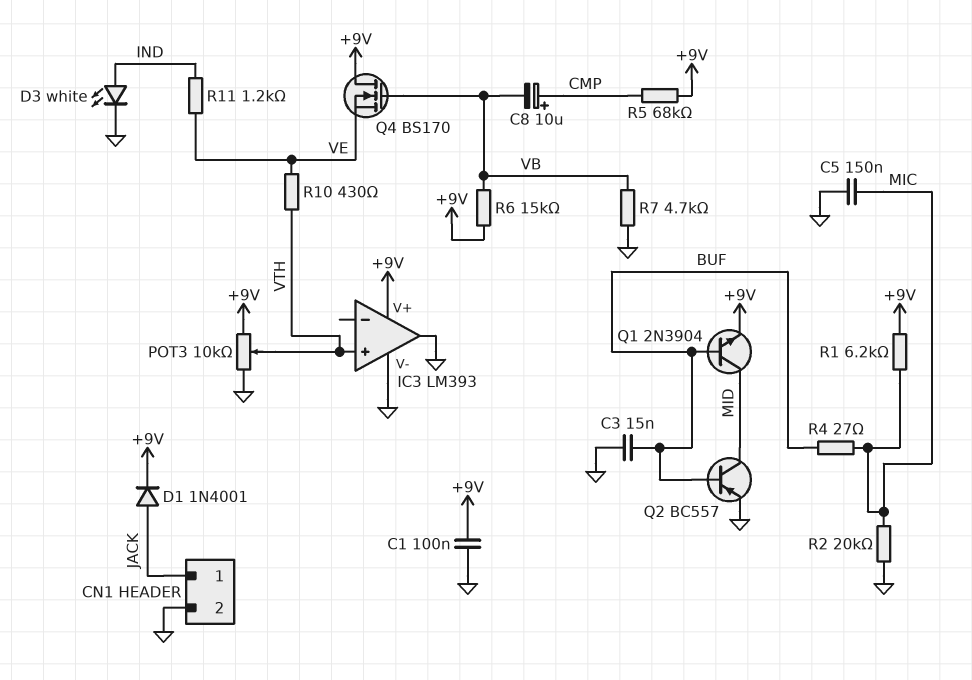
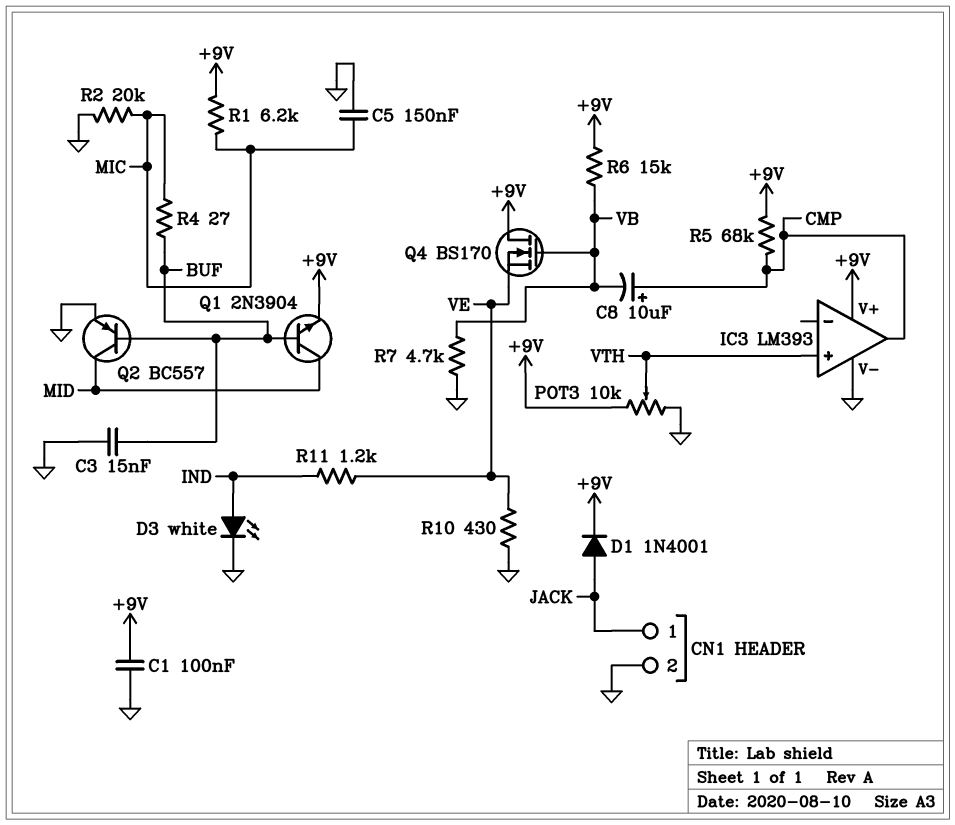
IC3 pin out: GND -> CMP
R10: 430 (VE, VTH) -> 430 (GND, VE)

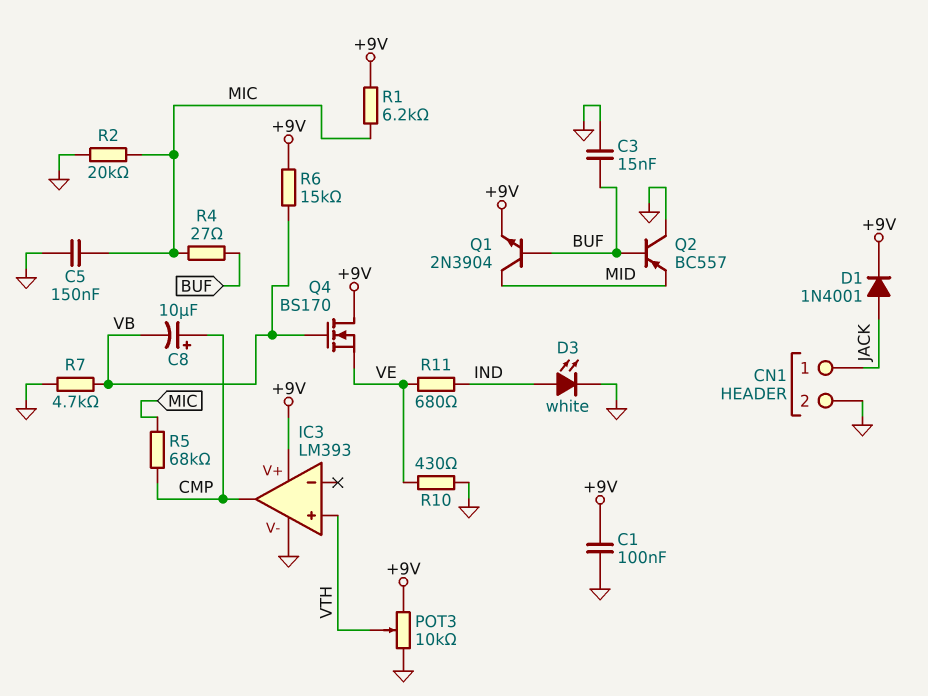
Q2: PNP BC557 (B BUF, C MID, E GND) -> PNP BC557 (B BUF, C GND, E MID)
R5: 68k (+9V, CMP) -> 68k (CMP, MIC)
R11: 1.2k (IND, VE) -> 680 (IND, VE)

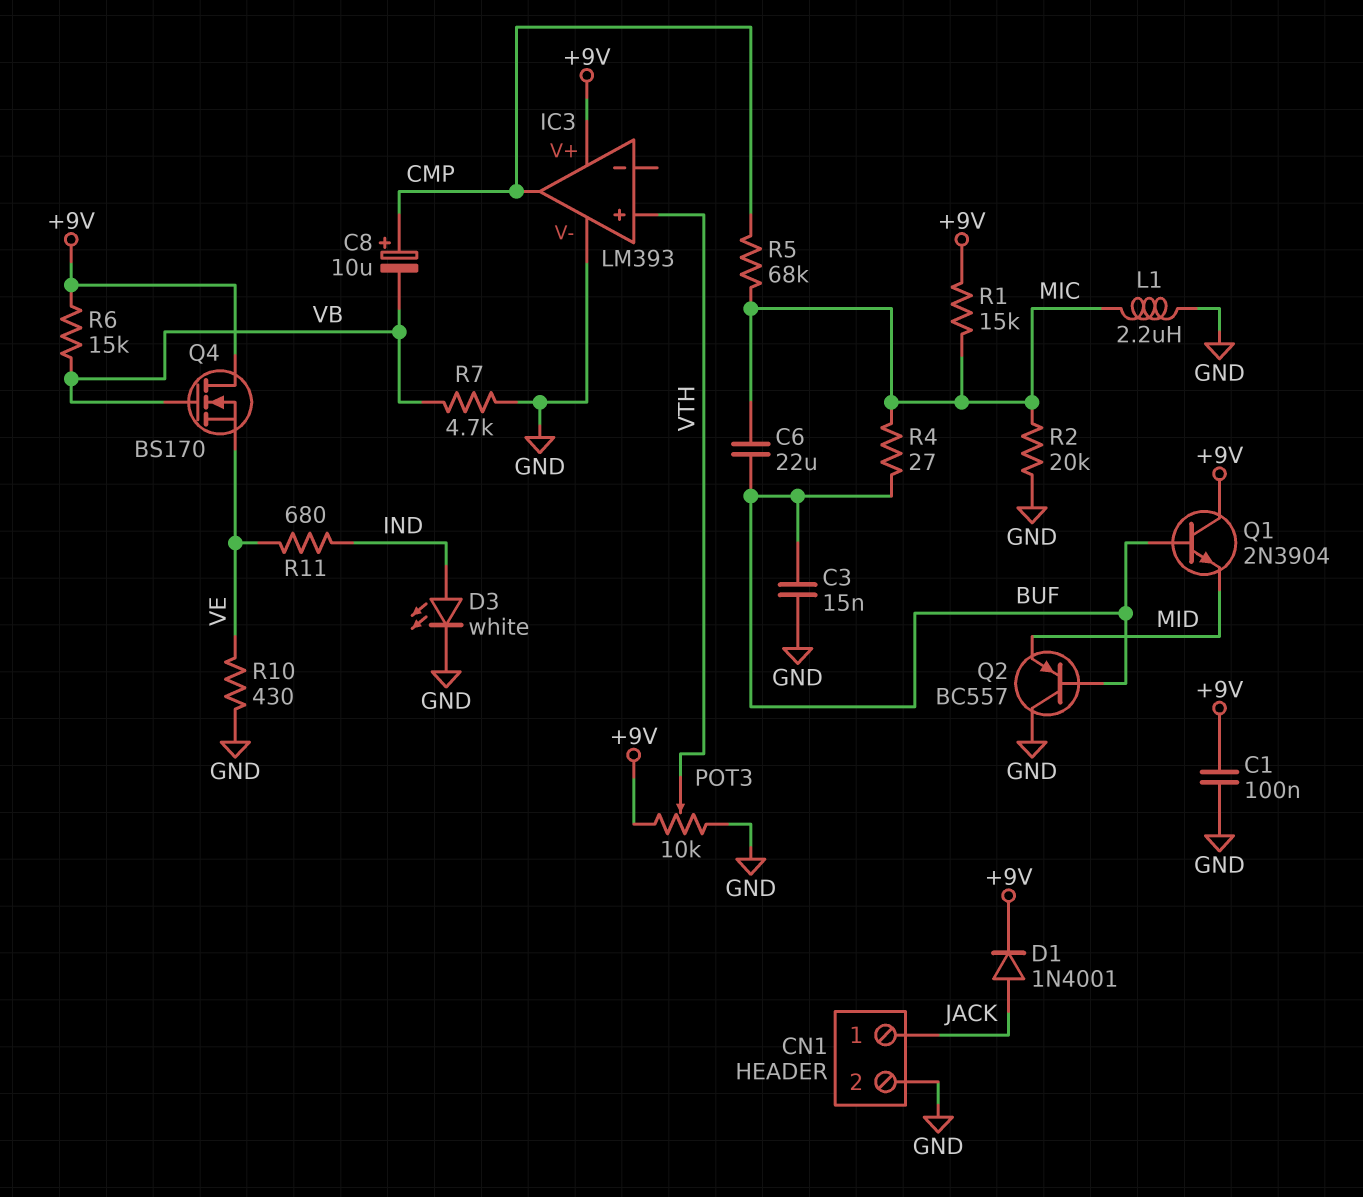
C5: 150nF (GND, MIC) -> none
C6: none -> 22uF (BUF, MIC)
L1: none -> 2.2uH (GND, MIC)
Q1: NPN 2N3904 (B BUF, C MID, E +9V) -> NPN 2N3904 (B BUF, C +9V, E MID)
R1: 6.2k (+9V, MIC) -> 15k (+9V, MIC)

